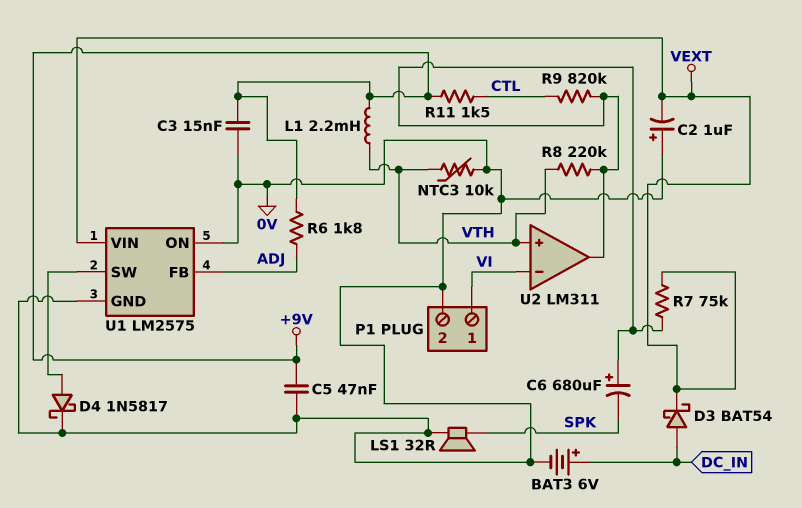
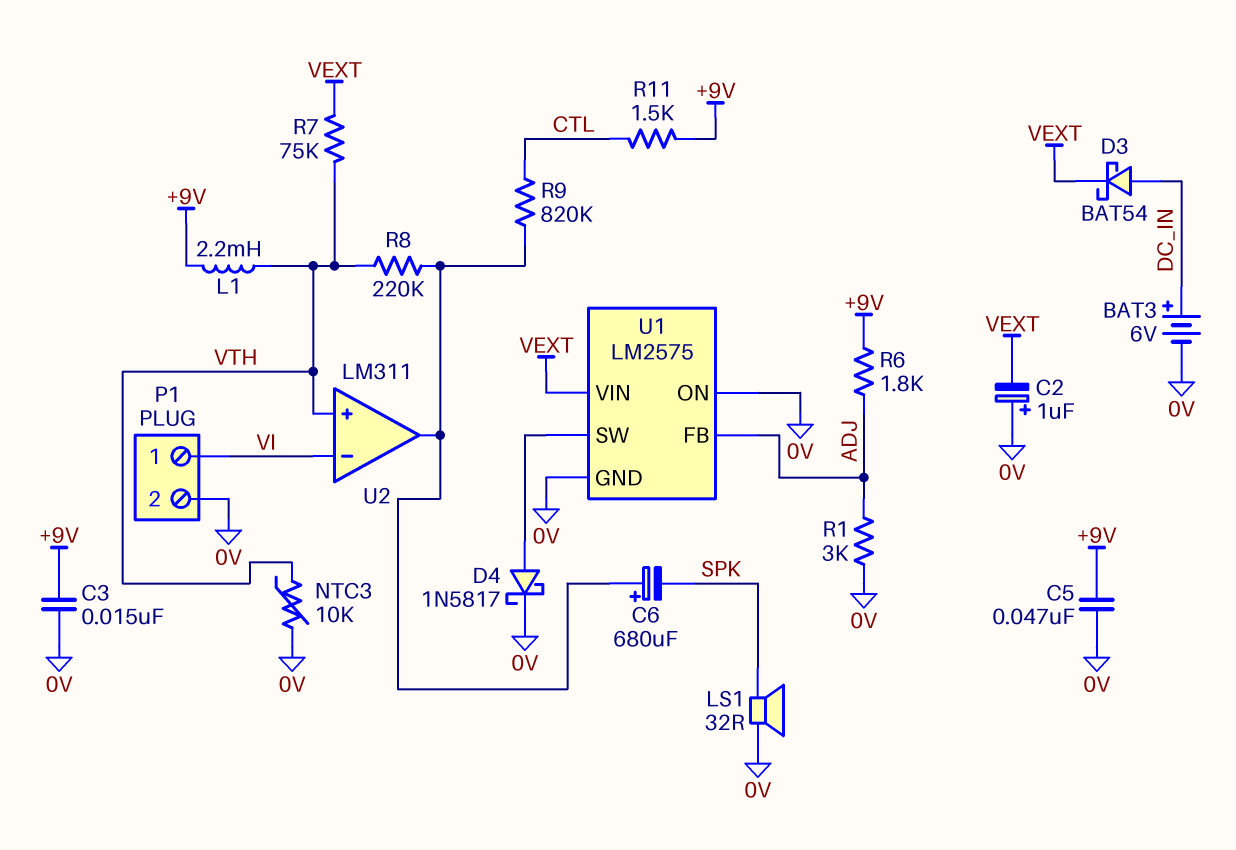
R1: none -> 3k (0V, ADJ)
R7: 75k (U2/out, VEXT) -> 75k (VEXT, VTH)

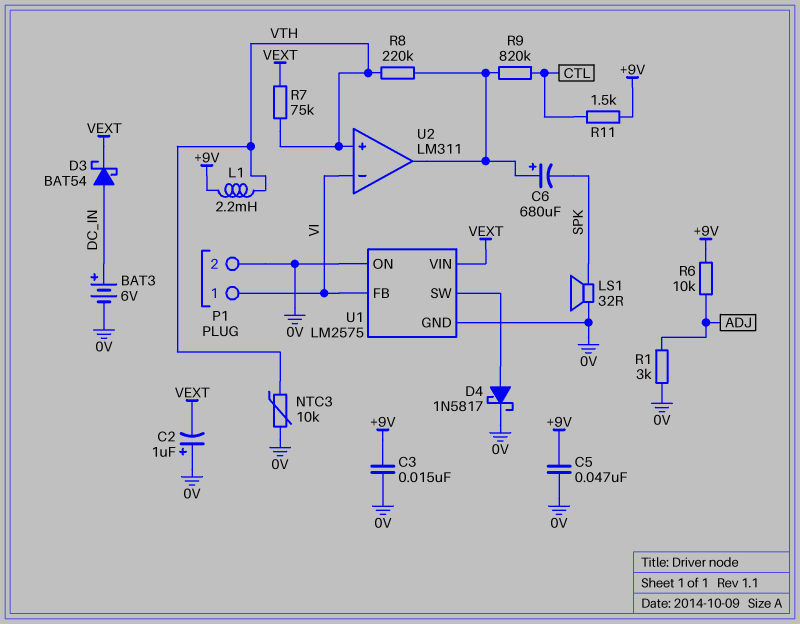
R6: 1.8k (+9V, ADJ) -> 10k (+9V, ADJ)
U1 pin FB: ADJ -> VI

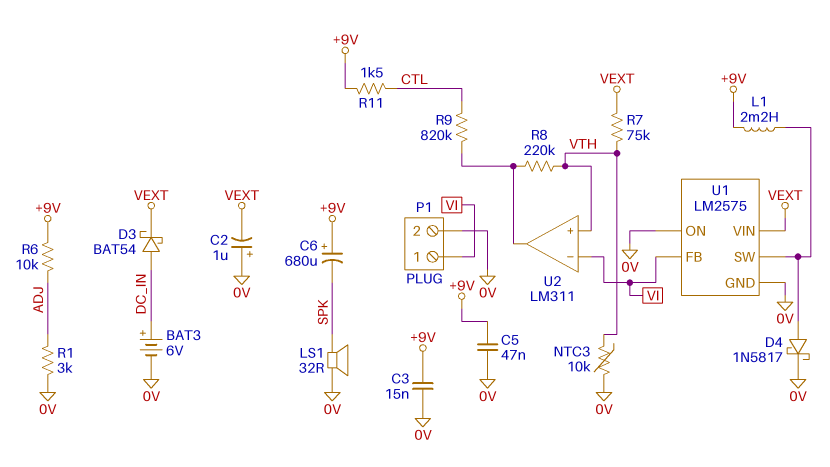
C6: 680uF (plus U2/out, minus SPK) -> 680uF (plus +9V, minus SPK)
L1: 2.2mH (+9V, VTH) -> 2.2mH (+9V, U1/SW)

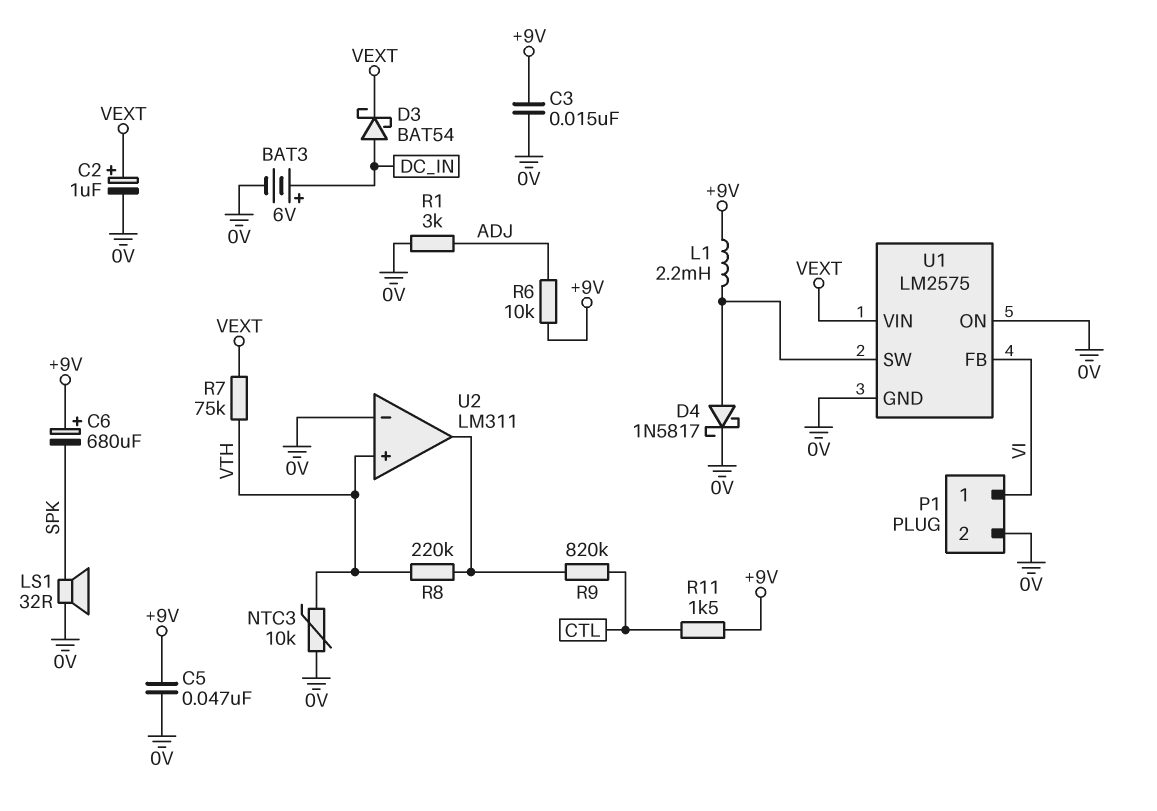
C2: 1uF (plus 0V, minus VEXT) -> 1uF (plus VEXT, minus 0V)
U2 pin in-: VI -> 0V

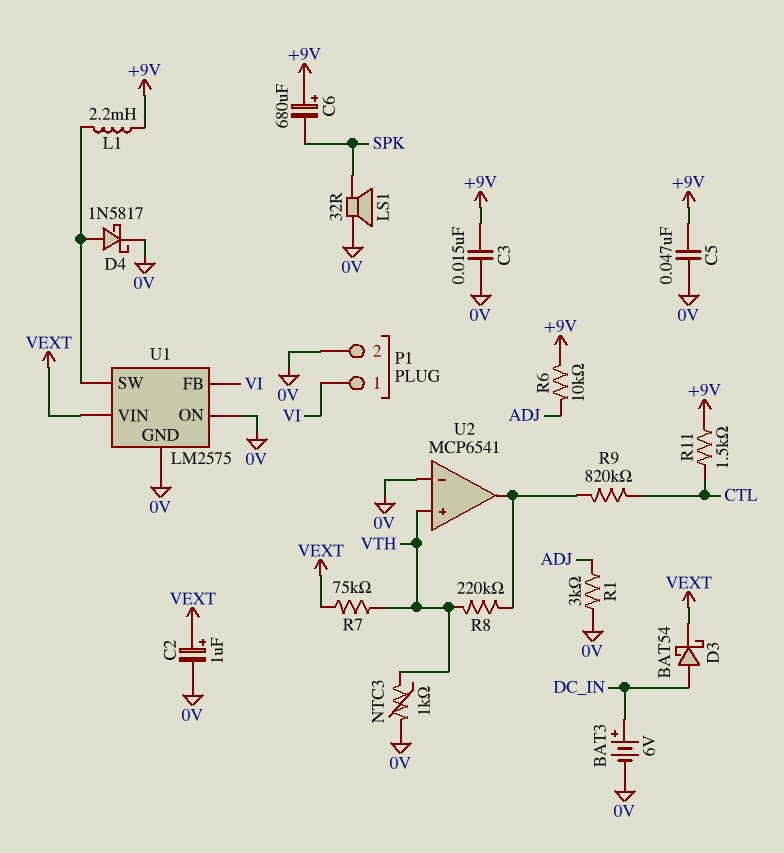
NTC3: 10k (0V, VTH) -> 1k (0V, VTH)
U2: LM311 -> MCP6541

